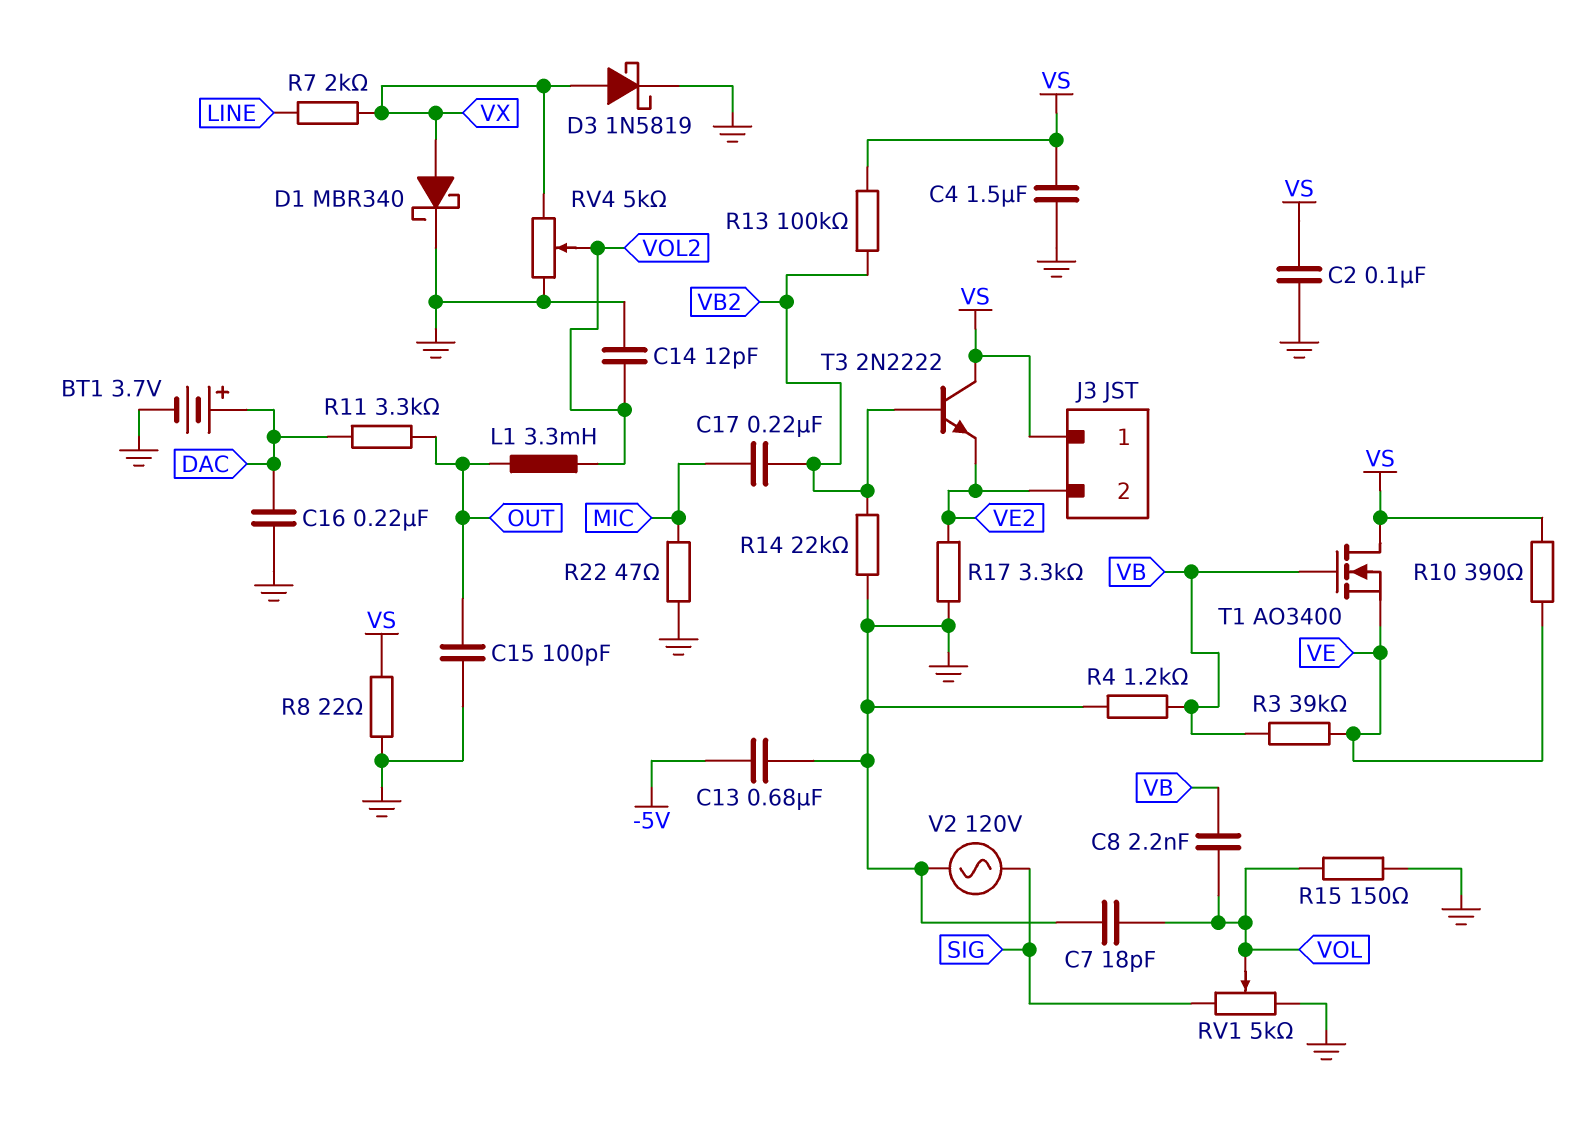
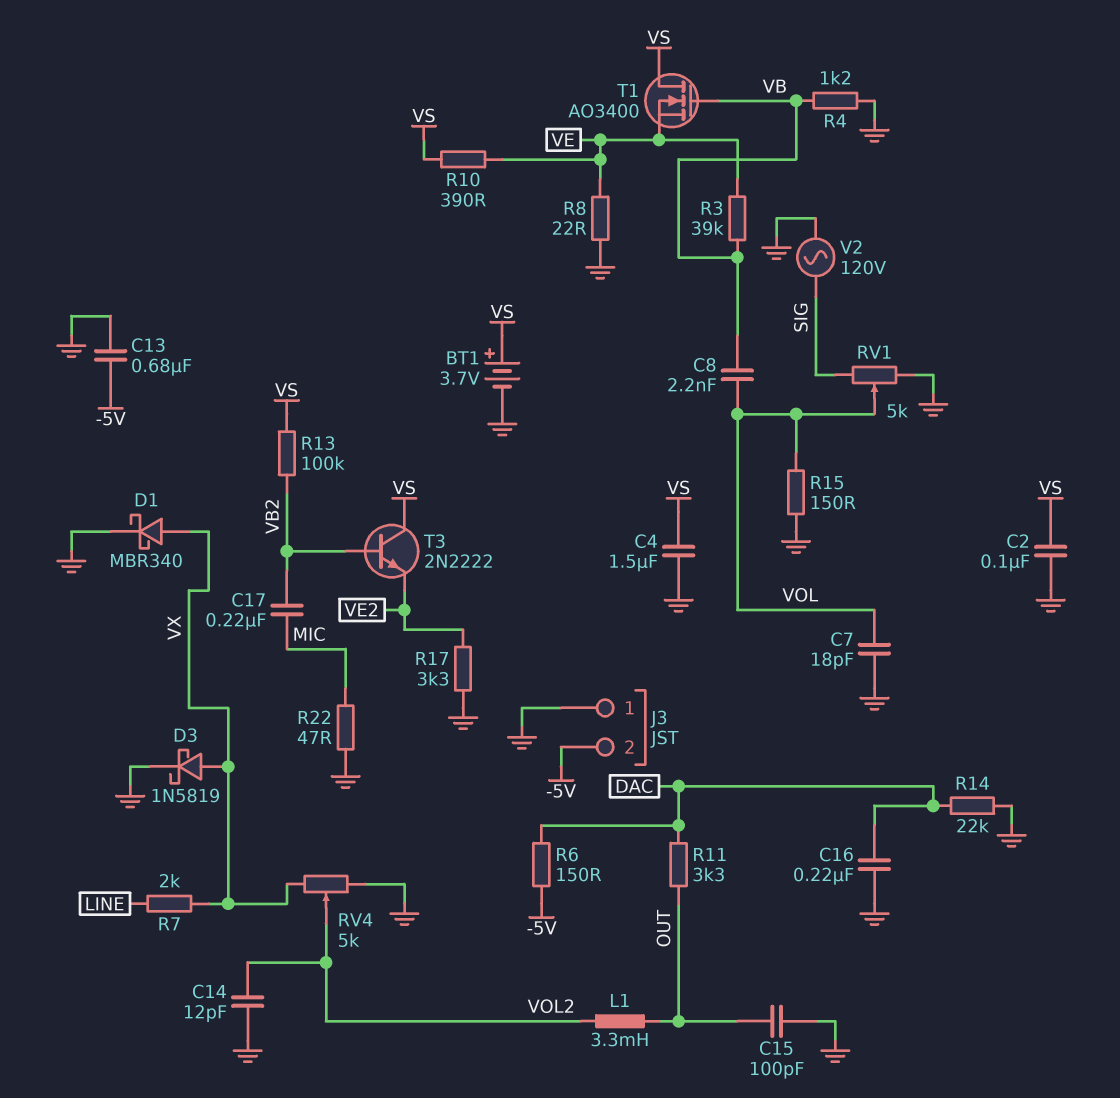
BT1: 3.7V (plus DAC, minus GND) -> 3.7V (plus VS, minus GND)
J3 pin 1: VS -> GND
J3 pin 2: VE2 -> -5V
R6: none -> 150 (-5V, DAC)
R8: 22 (GND, VS) -> 22 (GND, VE)
R14: 22k (GND, VB2) -> 22k (DAC, GND)

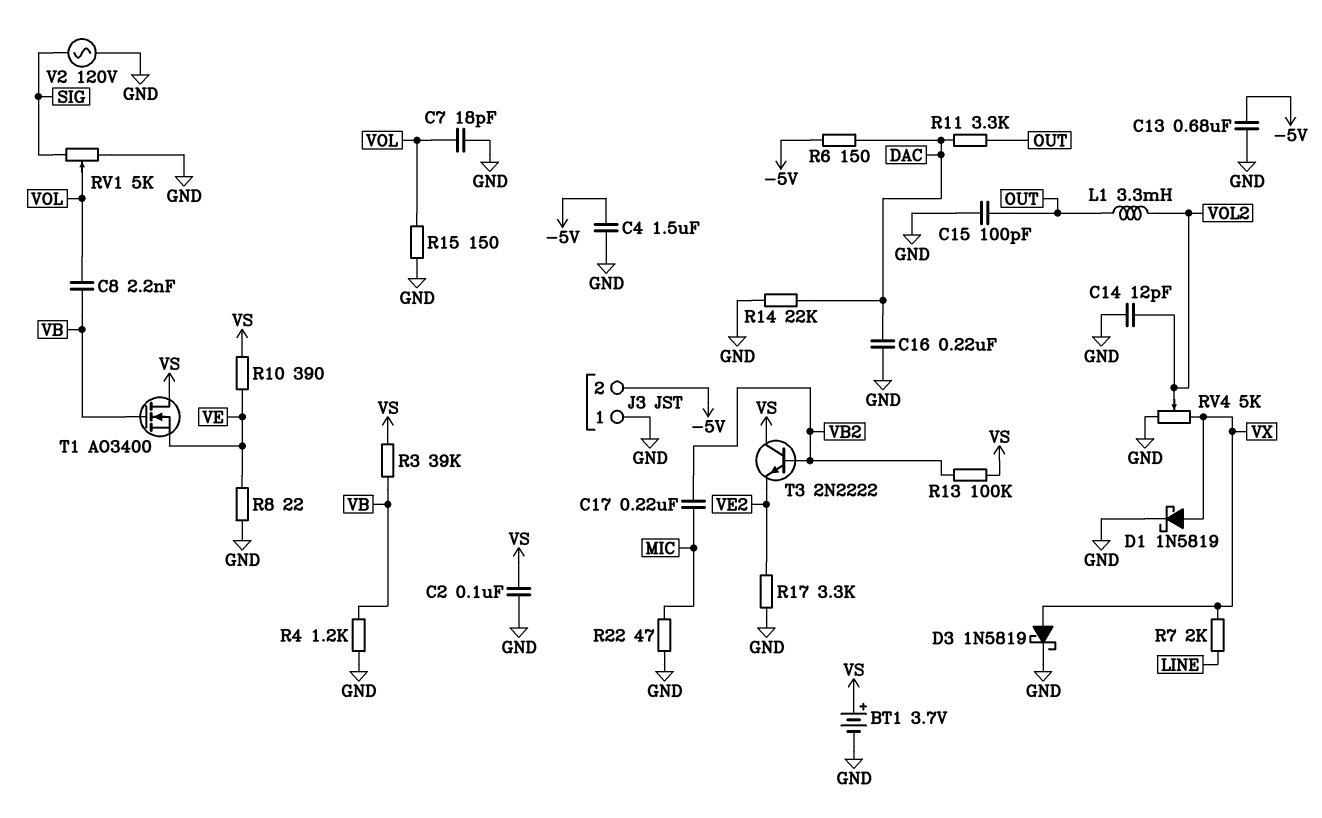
C4: 1.5uF (GND, VS) -> 1.5uF (-5V, GND)
D1: schottky MBR340 (A VX, K GND) -> schottky 1N5819 (A VX, K GND)
R3: 39k (VB, VE) -> 39k (VB, VS)

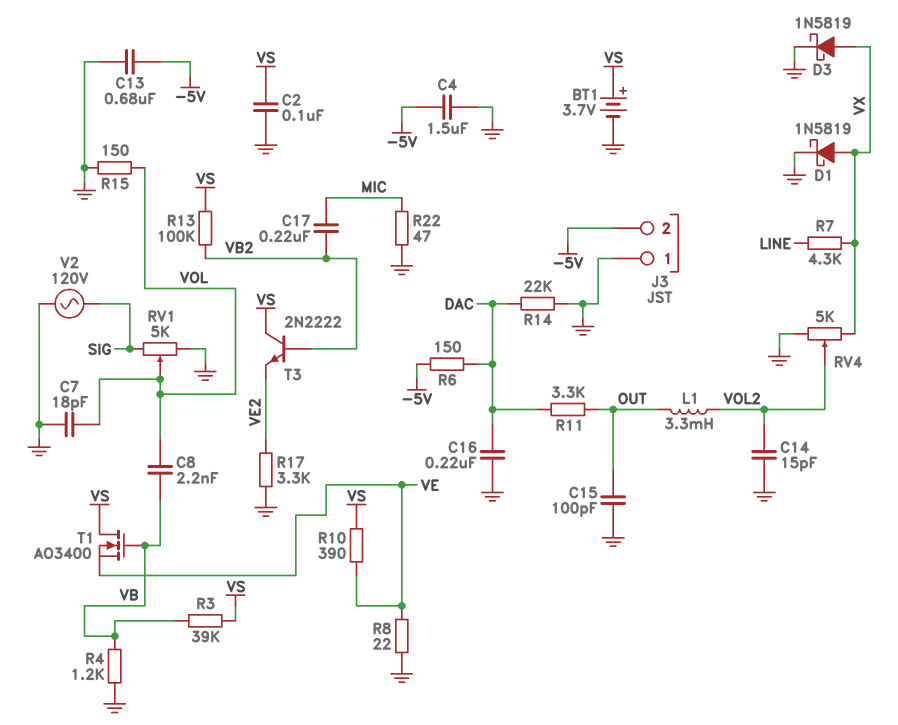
C14: 12pF (GND, VOL2) -> 15pF (GND, VOL2)
R7: 2k (LINE, VX) -> 4.3k (LINE, VX)

